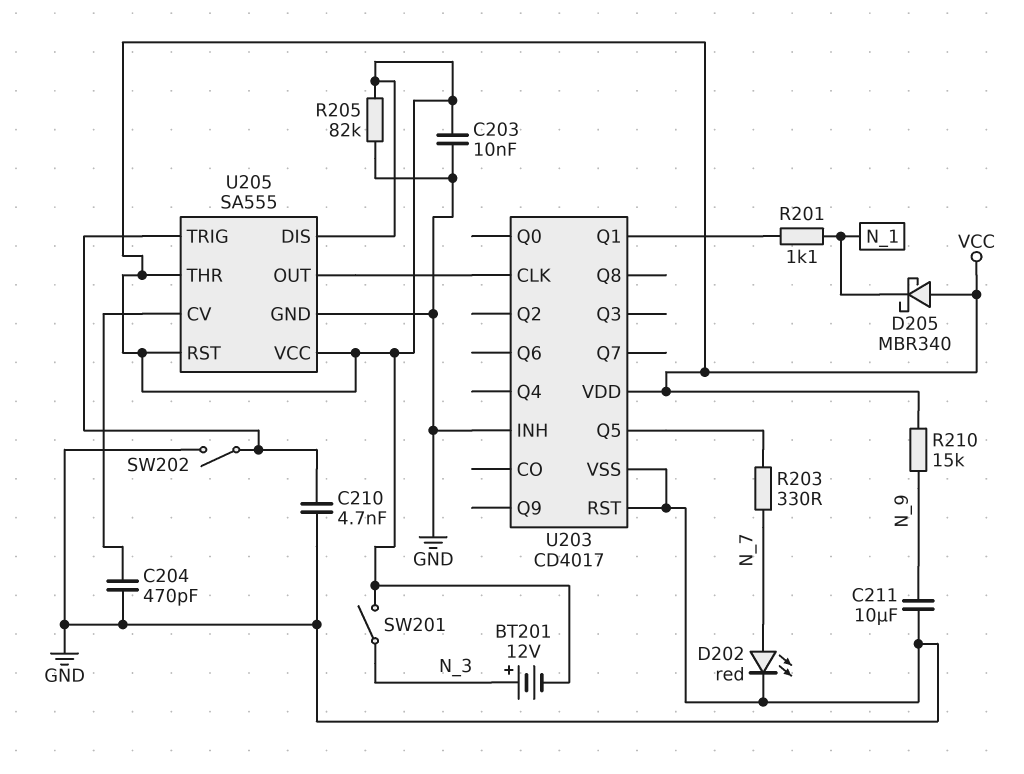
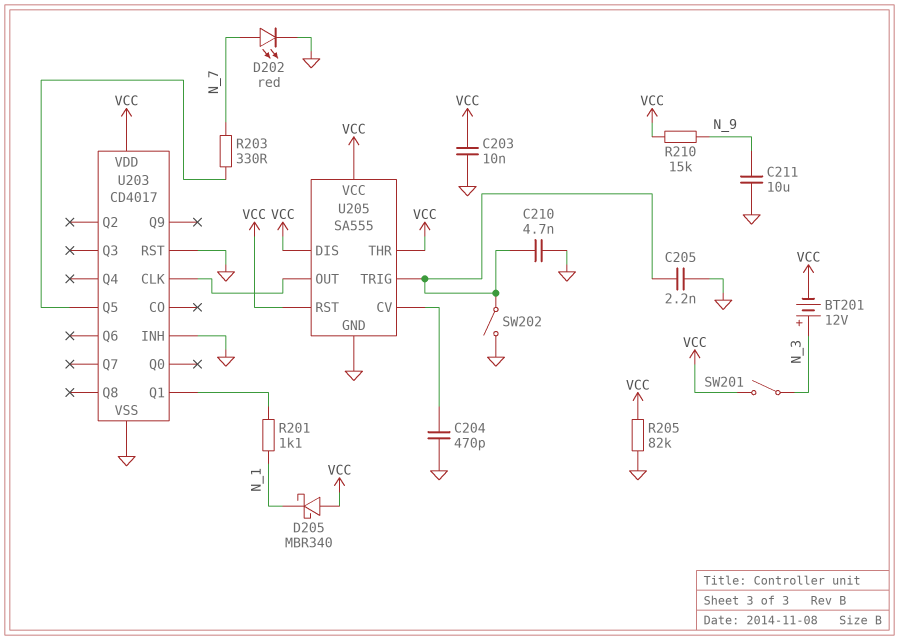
C205: none -> 2.2nF (GND, U205/TRIG)

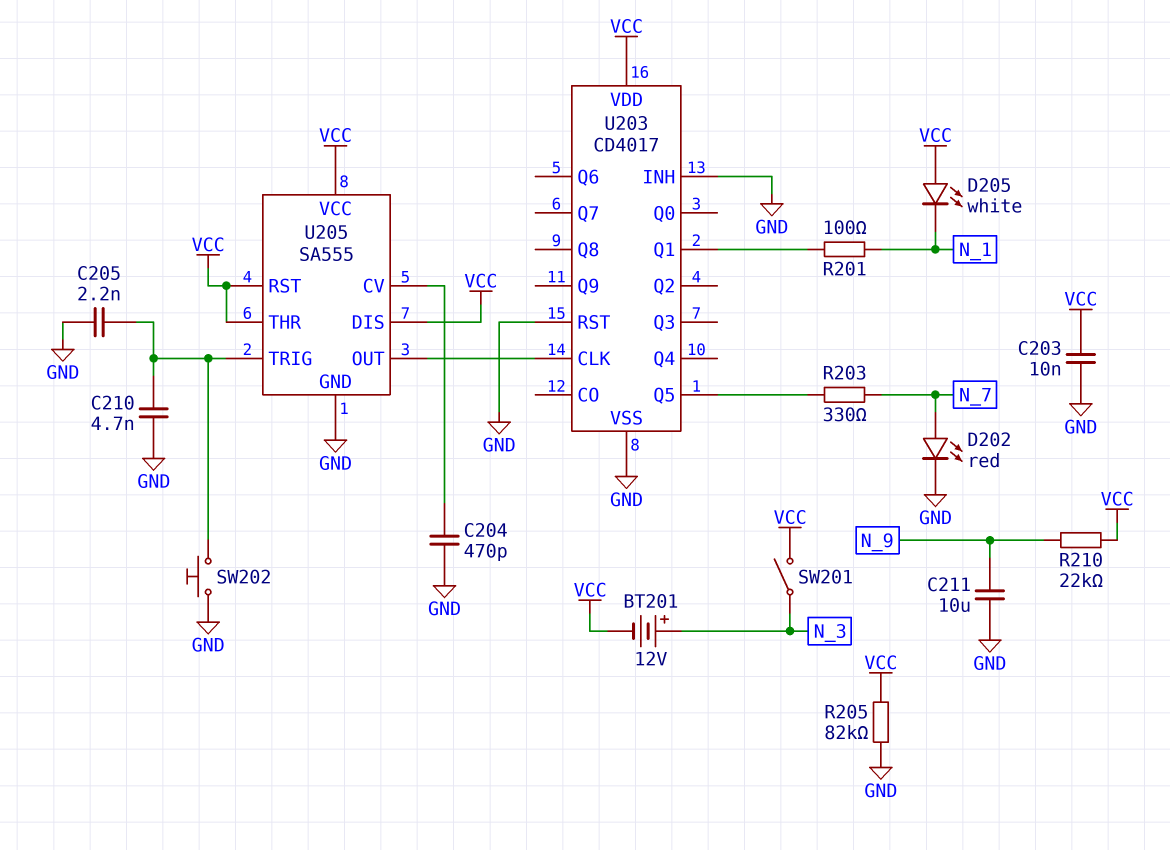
D205: schottky MBR340 (A VCC, K N_1) -> LED white (A VCC, K N_1)
R201: 1.1k (N_1, U203/Q1) -> 100 (N_1, U203/Q1)
R210: 15k (N_9, VCC) -> 22k (N_9, VCC)
SW202: switch (GND, U205/TRIG) -> button (GND, U205/TRIG)

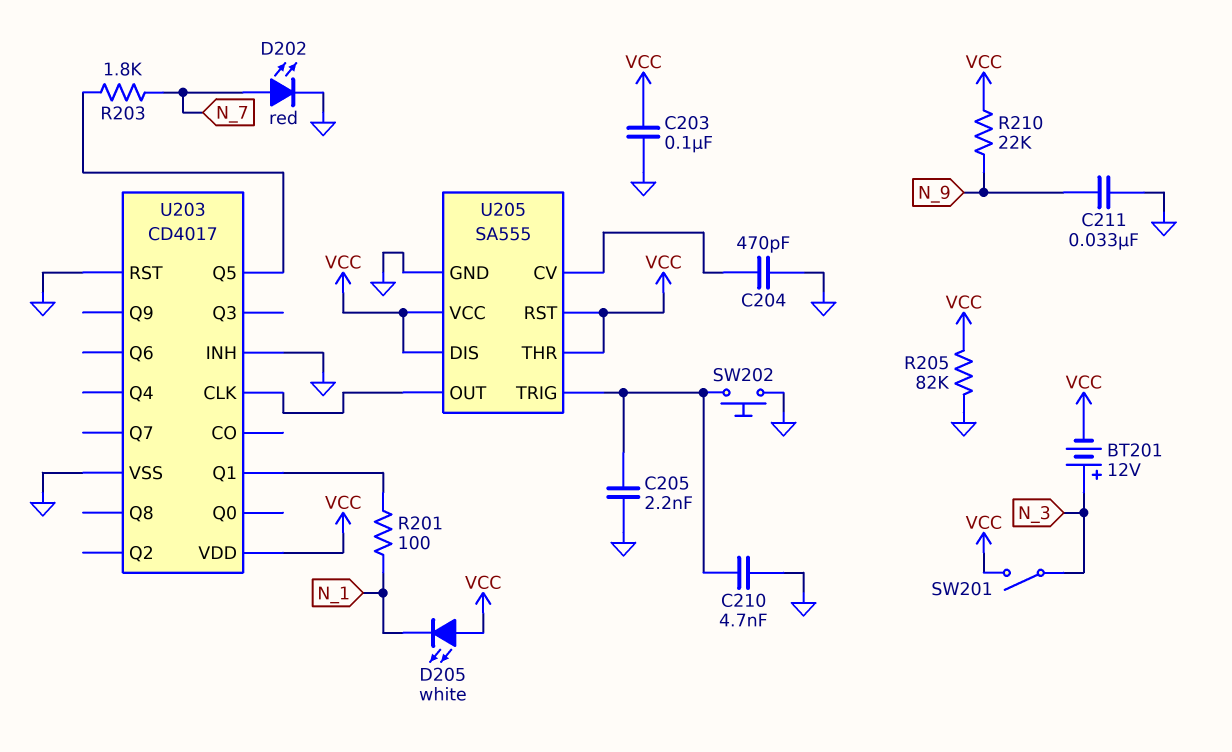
C203: 10nF (GND, VCC) -> 100nF (GND, VCC)
C211: 10uF (GND, N_9) -> 33nF (GND, N_9)
R203: 330 (N_7, U203/Q5) -> 1.8k (N_7, U203/Q5)

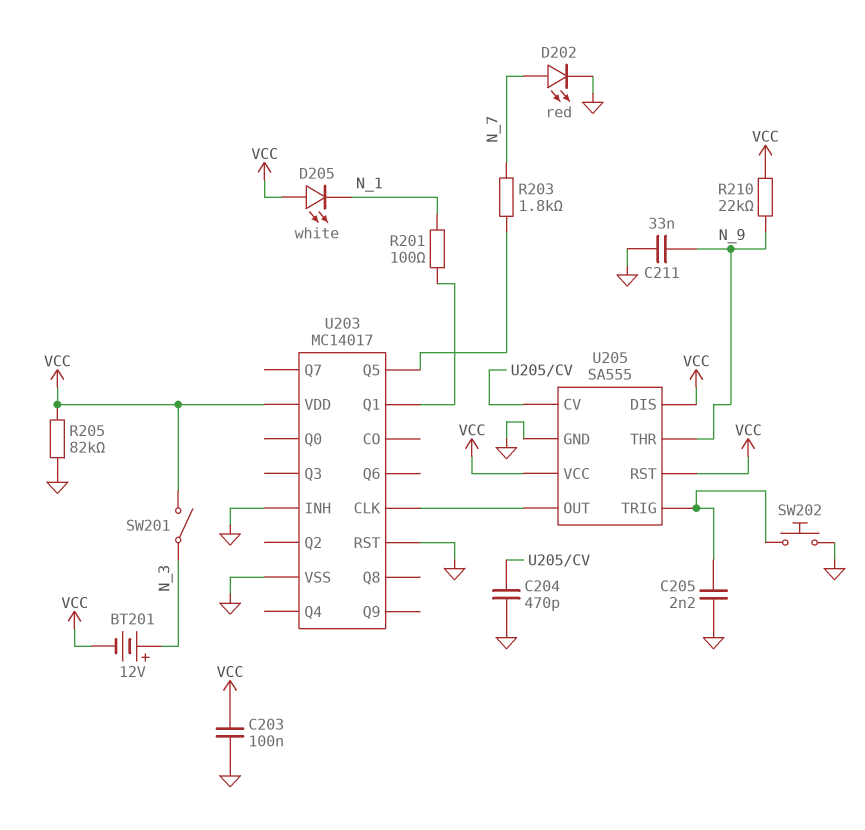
C210: 4.7nF (GND, U205/TRIG) -> none
U203: CD4017 -> MC14017
U205 pin THR: VCC -> N_9

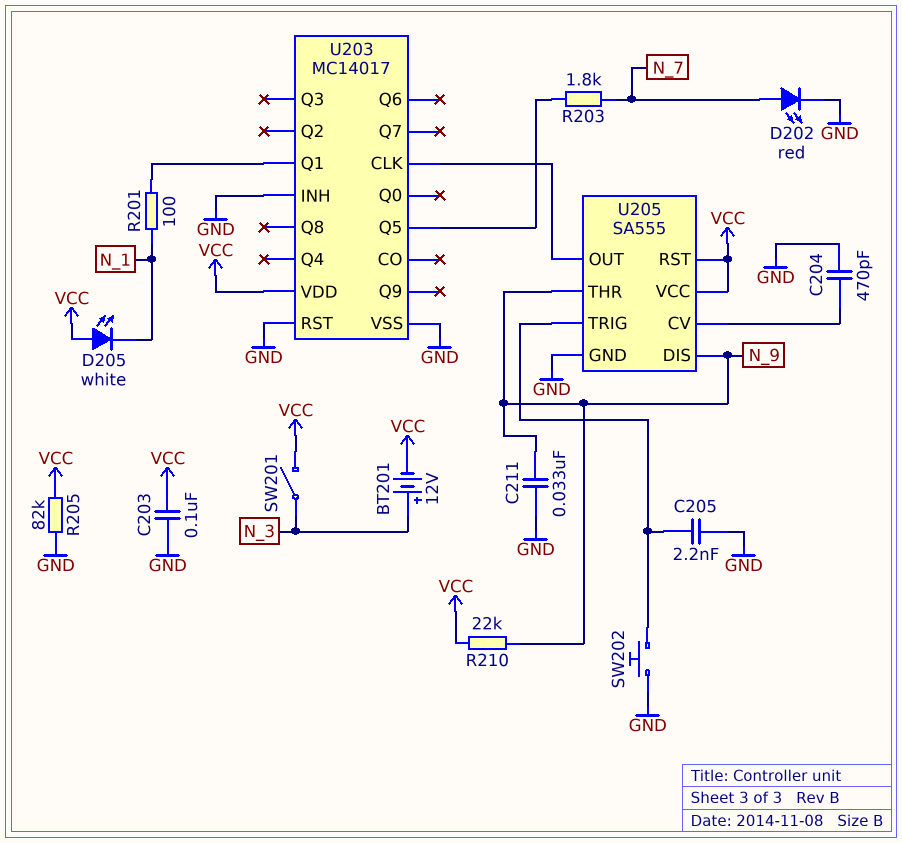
U205 pin DIS: VCC -> N_9

